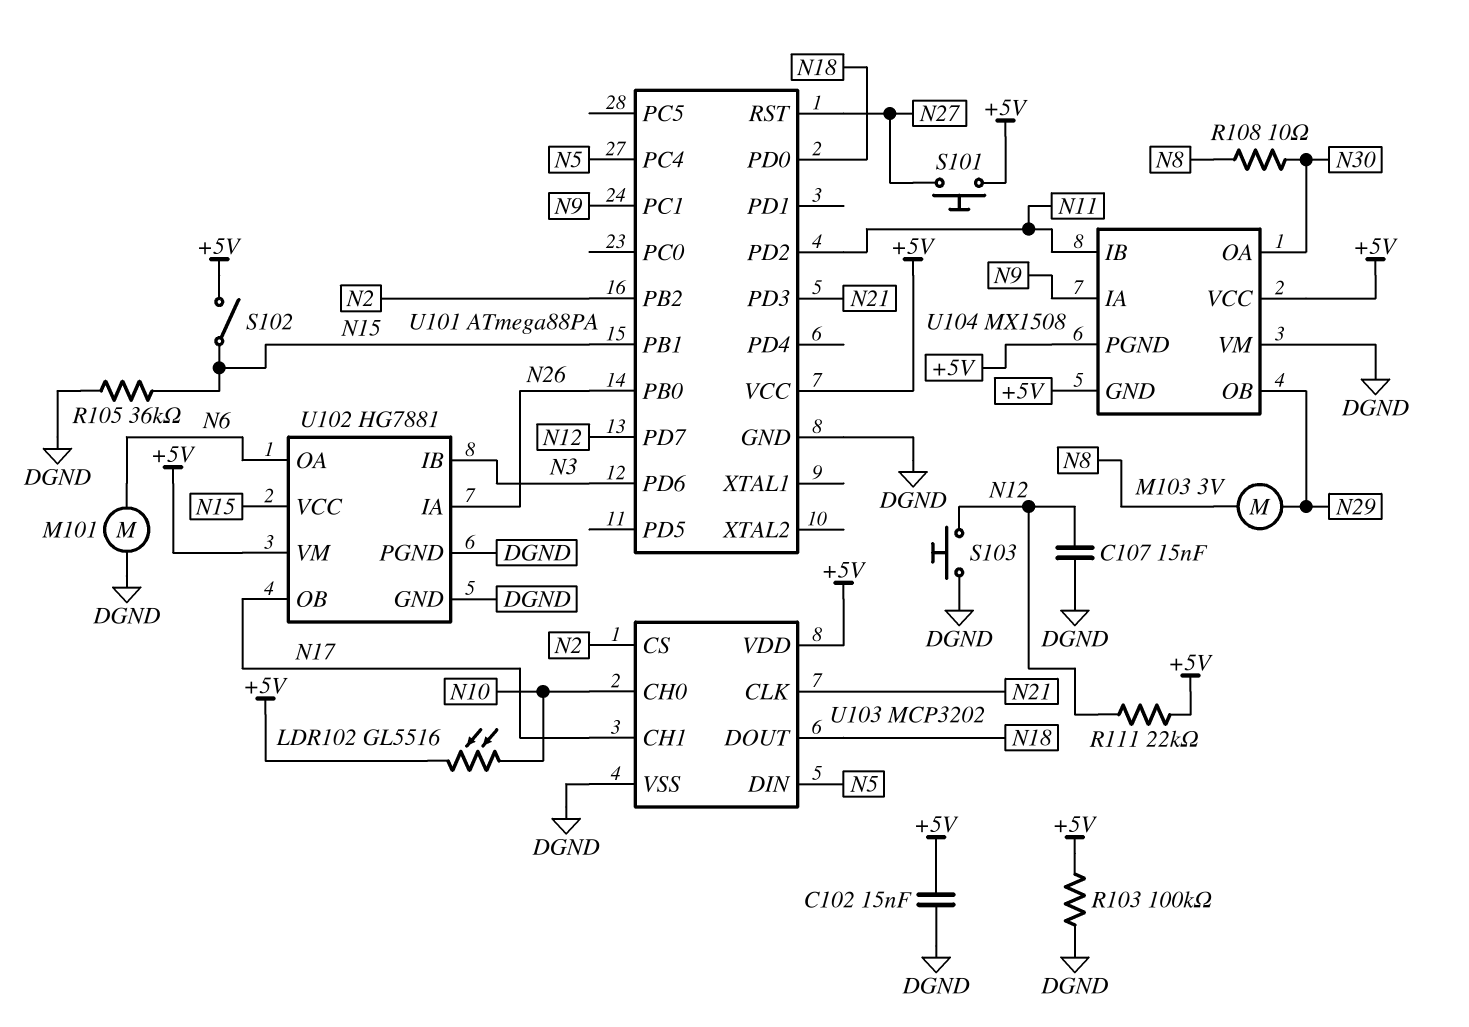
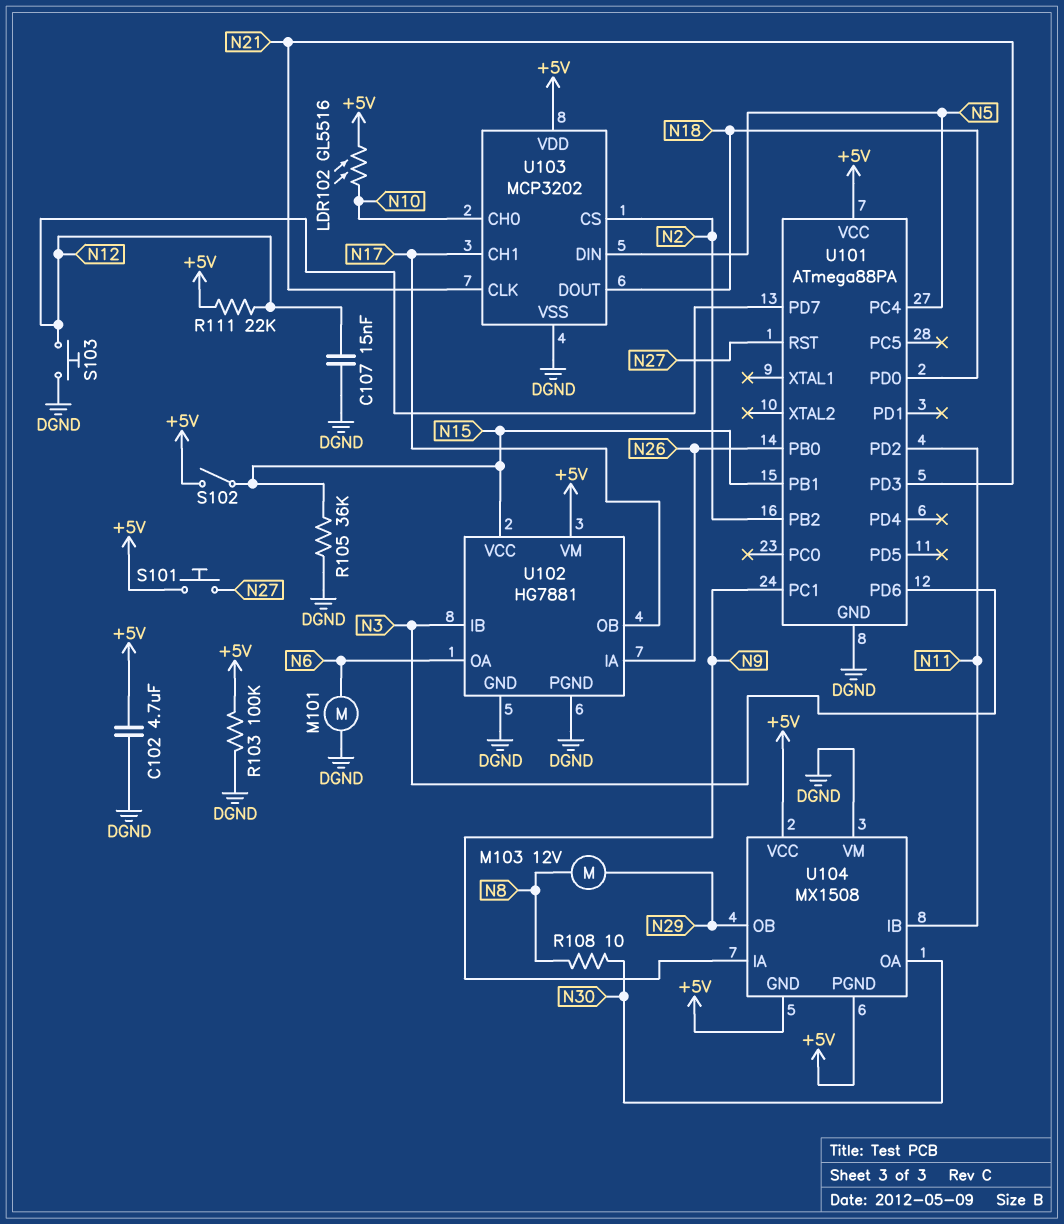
C102: 15nF (+5V, DGND) -> 4.7uF (+5V, DGND)
M103: motor 3V (N8, N29) -> motor 12V (N8, N29)

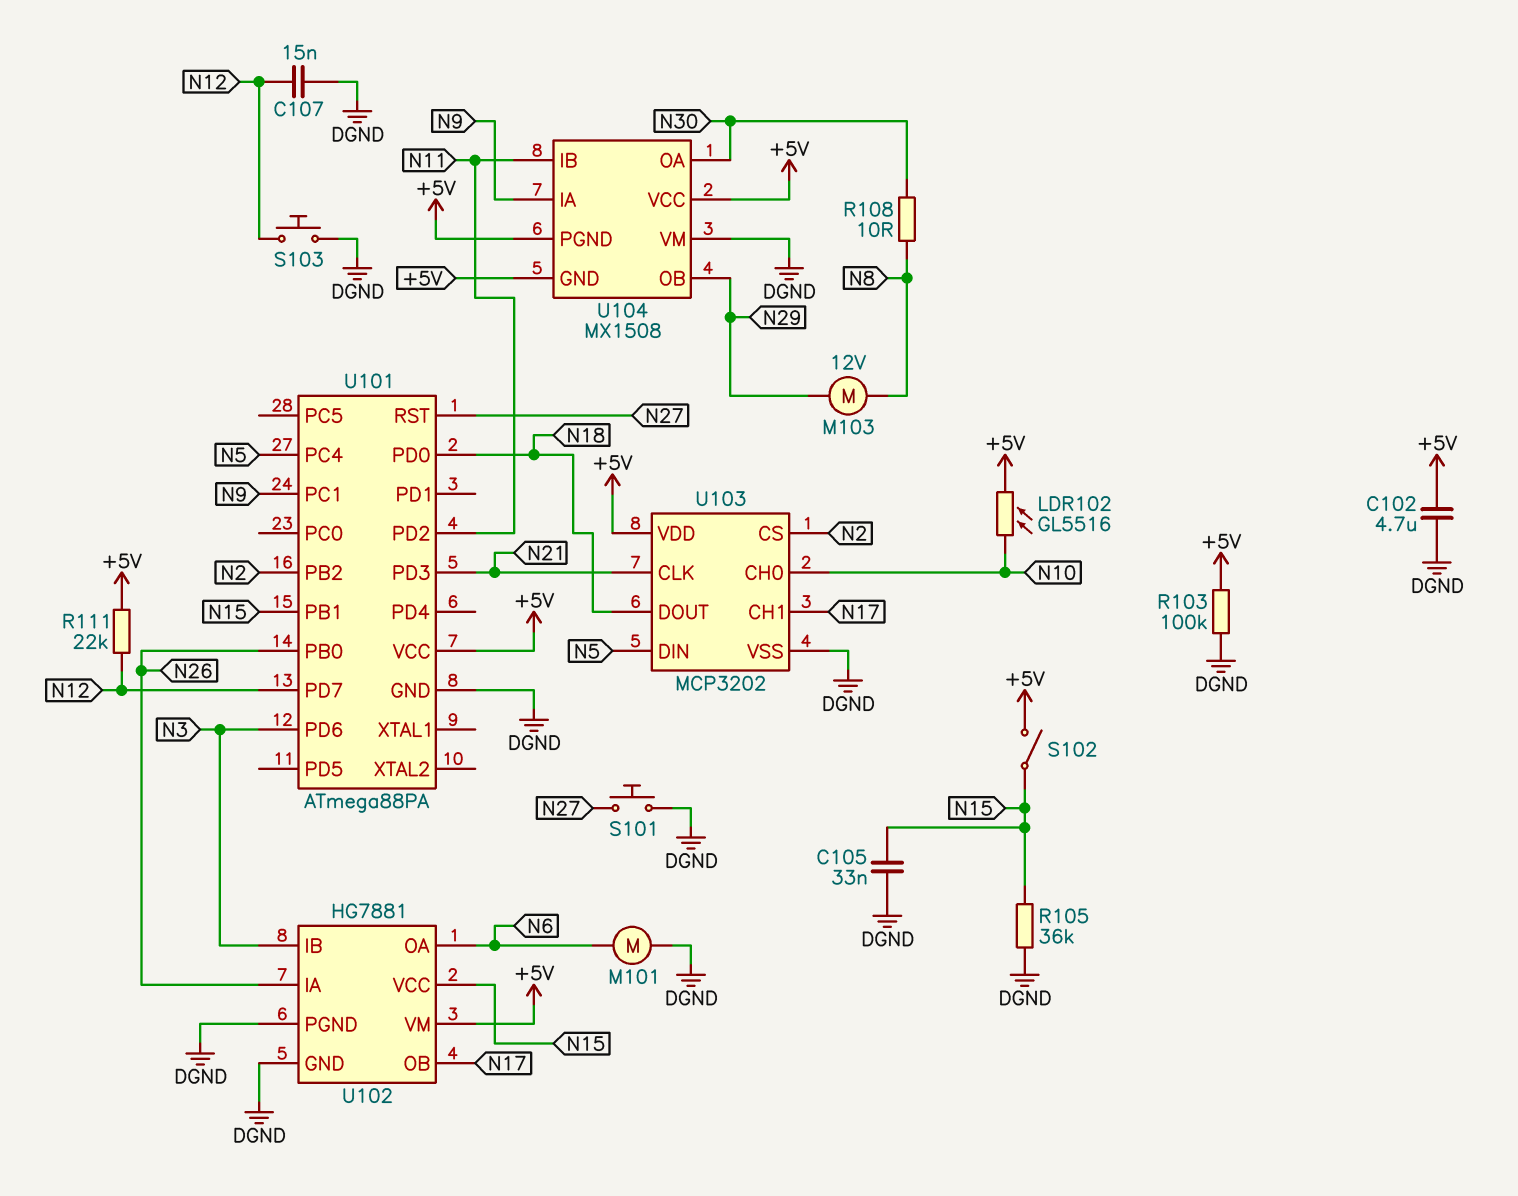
C105: none -> 33nF (DGND, N15)
S101: button (+5V, N27) -> button (DGND, N27)

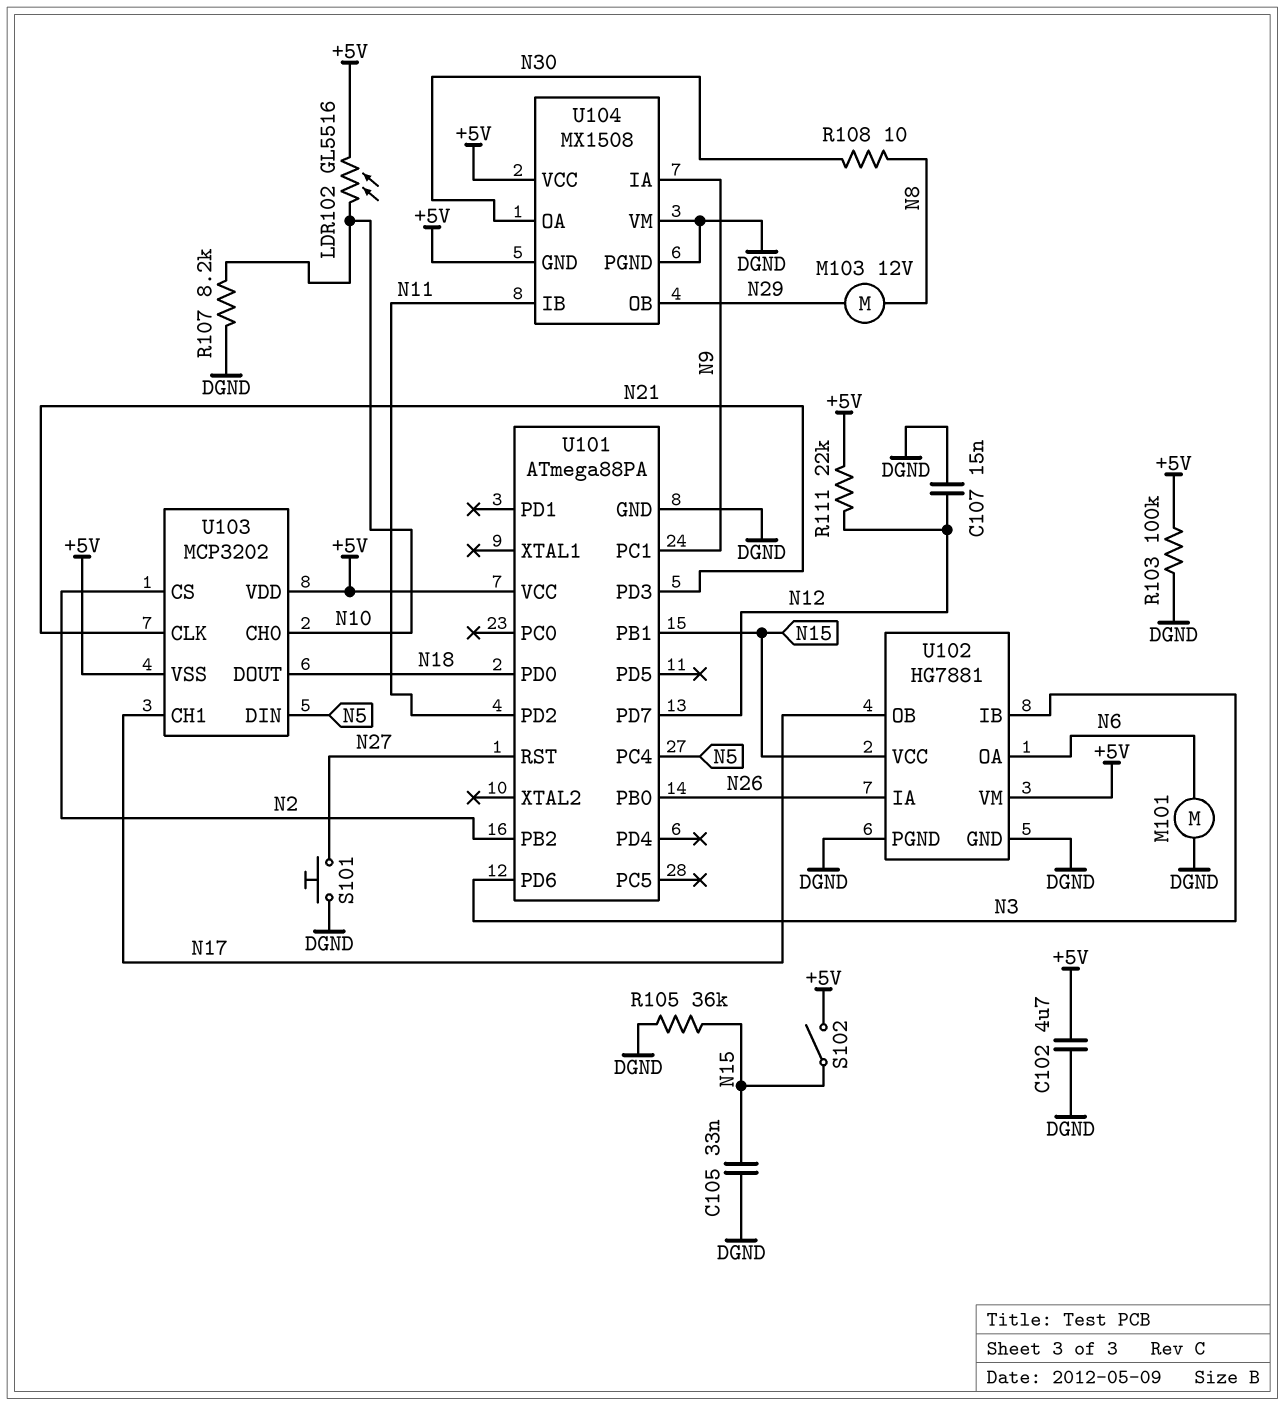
R107: none -> 8.2k (DGND, N10)
S103: button (DGND, N12) -> none
U103 pin VSS: DGND -> +5V
U104 pin PGND: +5V -> DGND

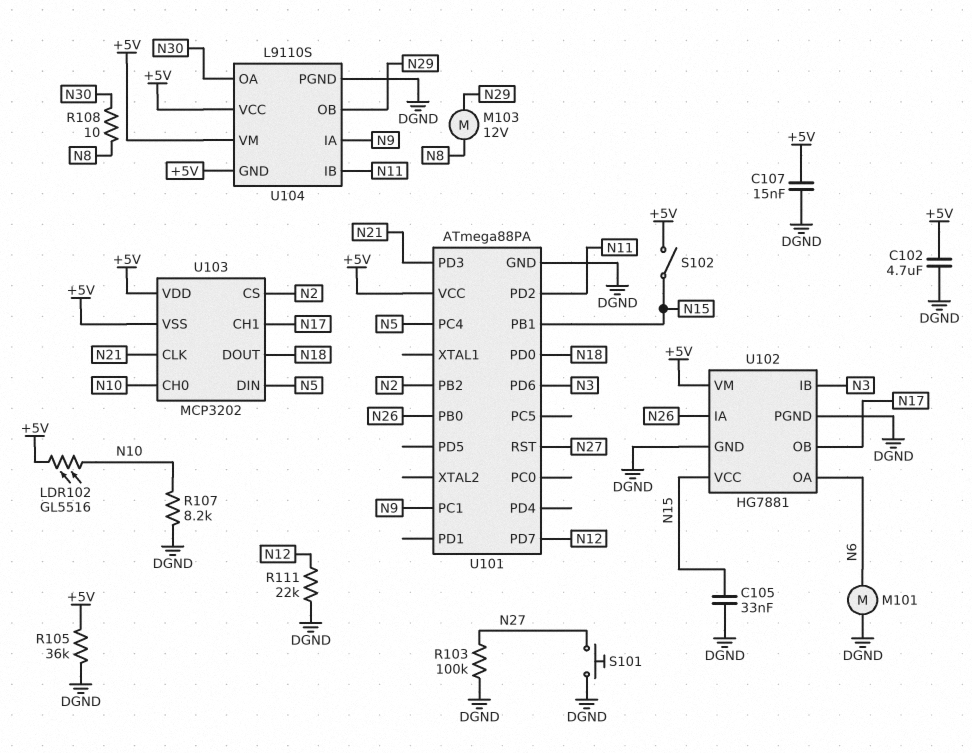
C107: 15nF (DGND, N12) -> 15nF (+5V, DGND)
R103: 100k (+5V, DGND) -> 100k (DGND, N27)
R105: 36k (DGND, N15) -> 36k (+5V, DGND)
R111: 22k (+5V, N12) -> 22k (DGND, N12)
U104: MX1508 -> L9110S
U104 pin VM: DGND -> +5V

